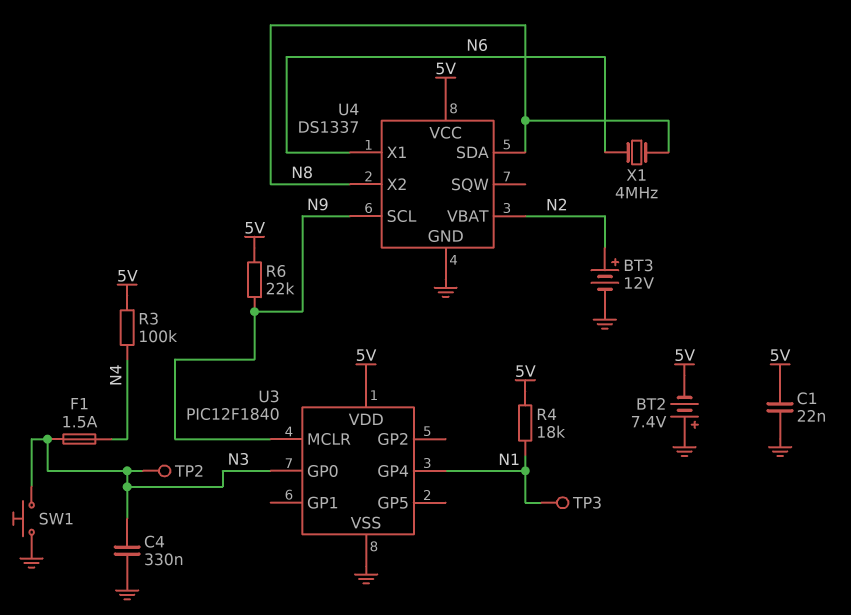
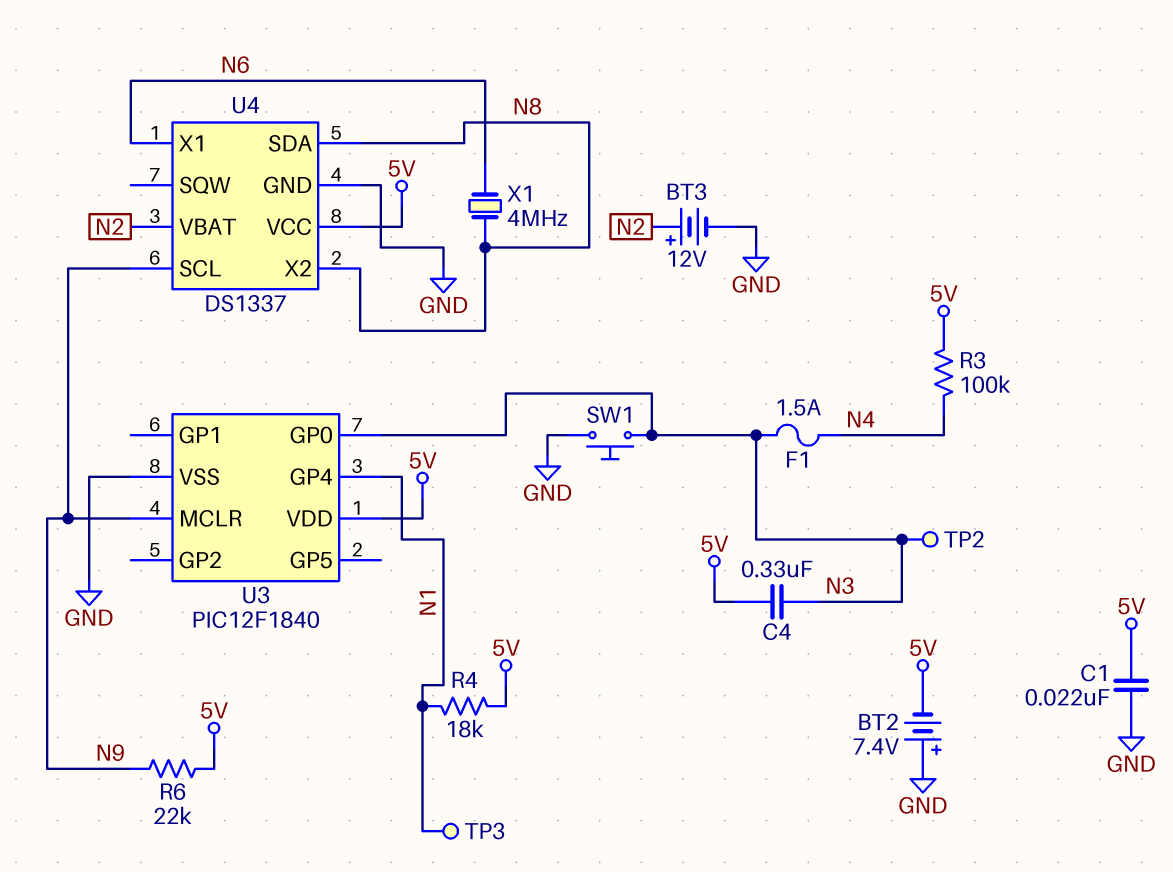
C4: 330nF (GND, N3) -> 330nF (5V, N3)

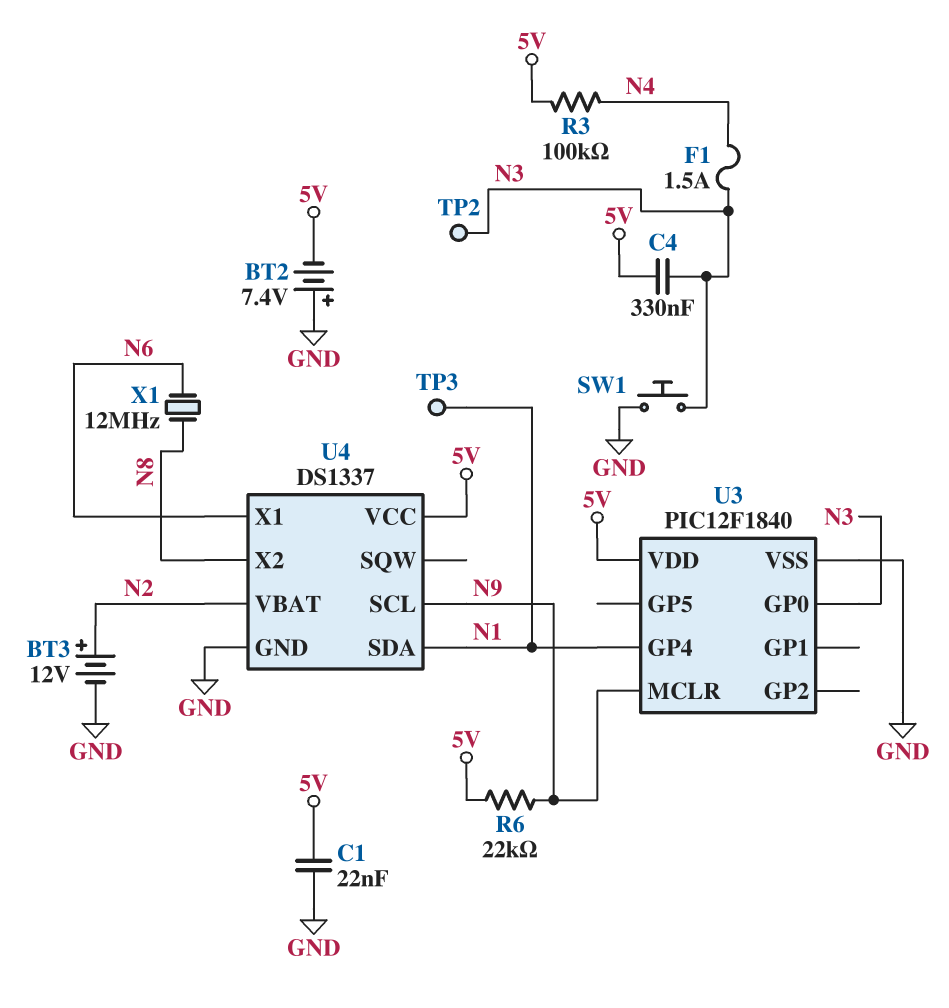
R4: 18k (5V, N1) -> none
U4 pin SDA: N8 -> N1
X1: 4MHz (N6, N8) -> 12MHz (N6, N8)

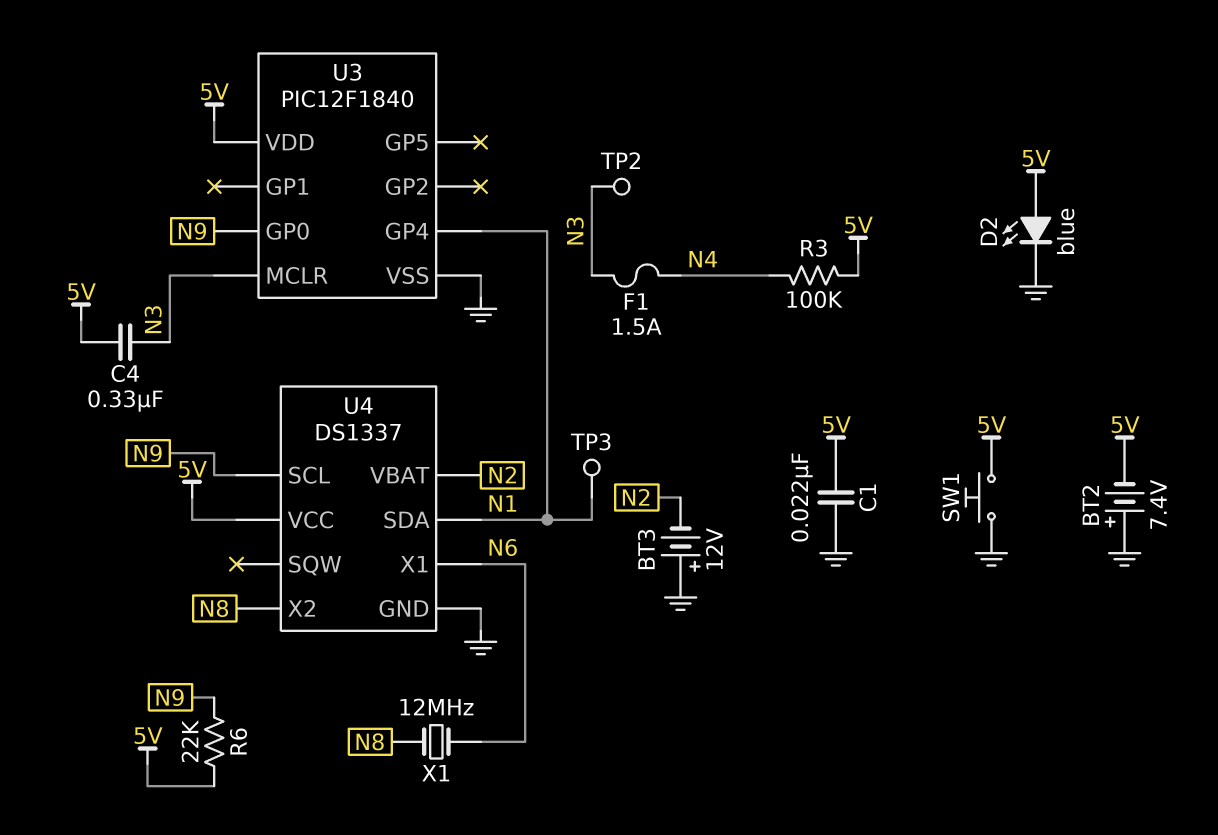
BT3: 12V (plus N2, minus GND) -> 12V (plus GND, minus N2)
D2: none -> LED blue (A 5V, K GND)
SW1: button (GND, N3) -> button (5V, GND)
U3 pin GP0: N3 -> N9
U3 pin MCLR: N9 -> N3

